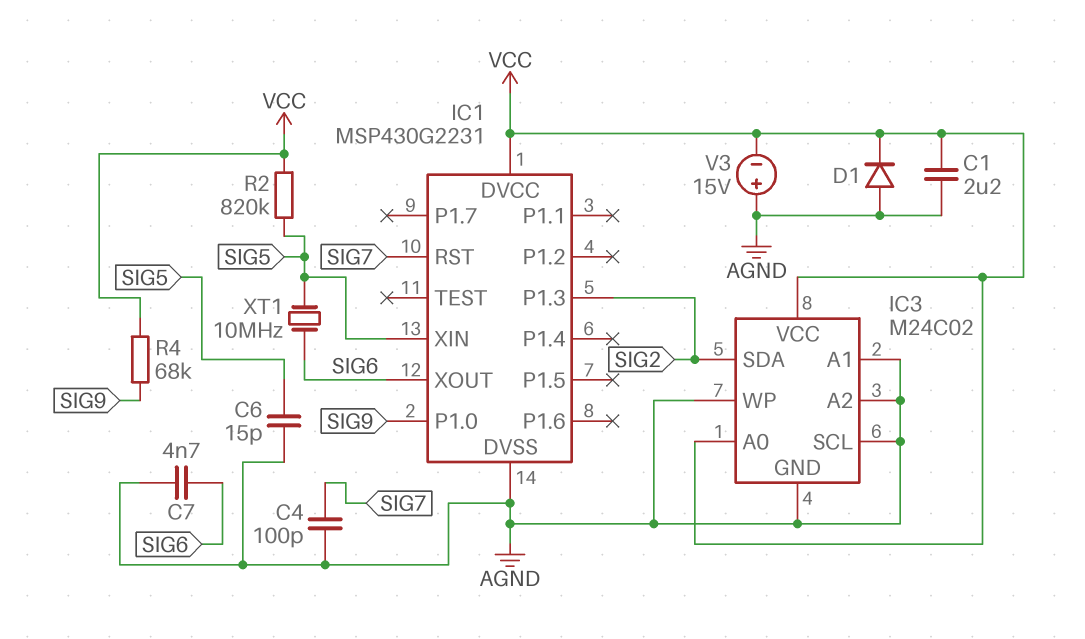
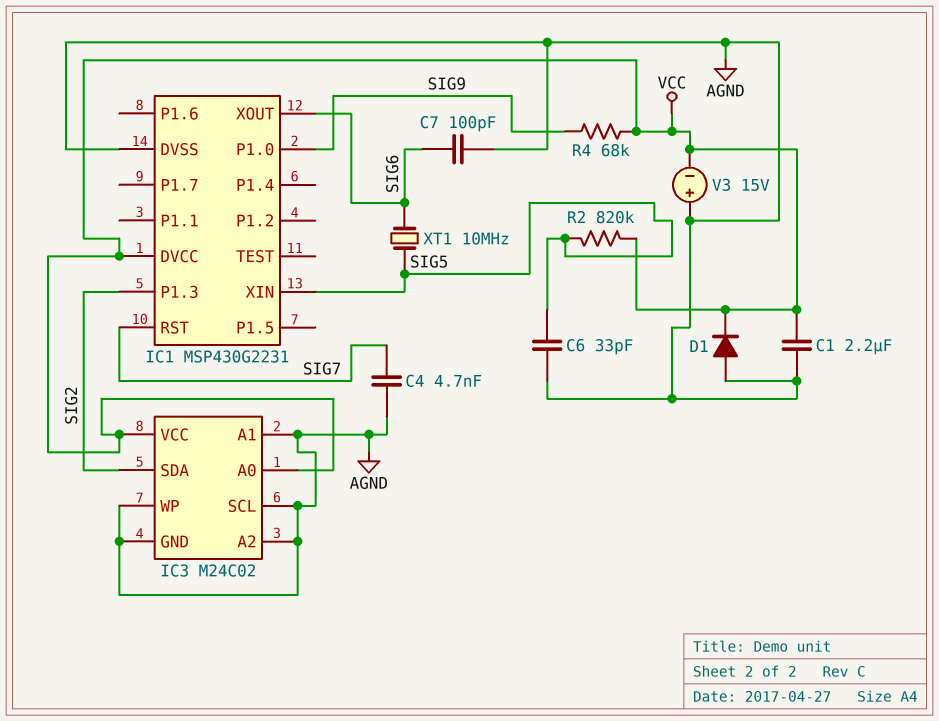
C4: 100pF (AGND, SIG7) -> 4.7nF (AGND, SIG7)
C6: 15pF (AGND, SIG5) -> 33pF (AGND, SIG5)
C7: 4.7nF (AGND, SIG6) -> 100pF (AGND, SIG6)

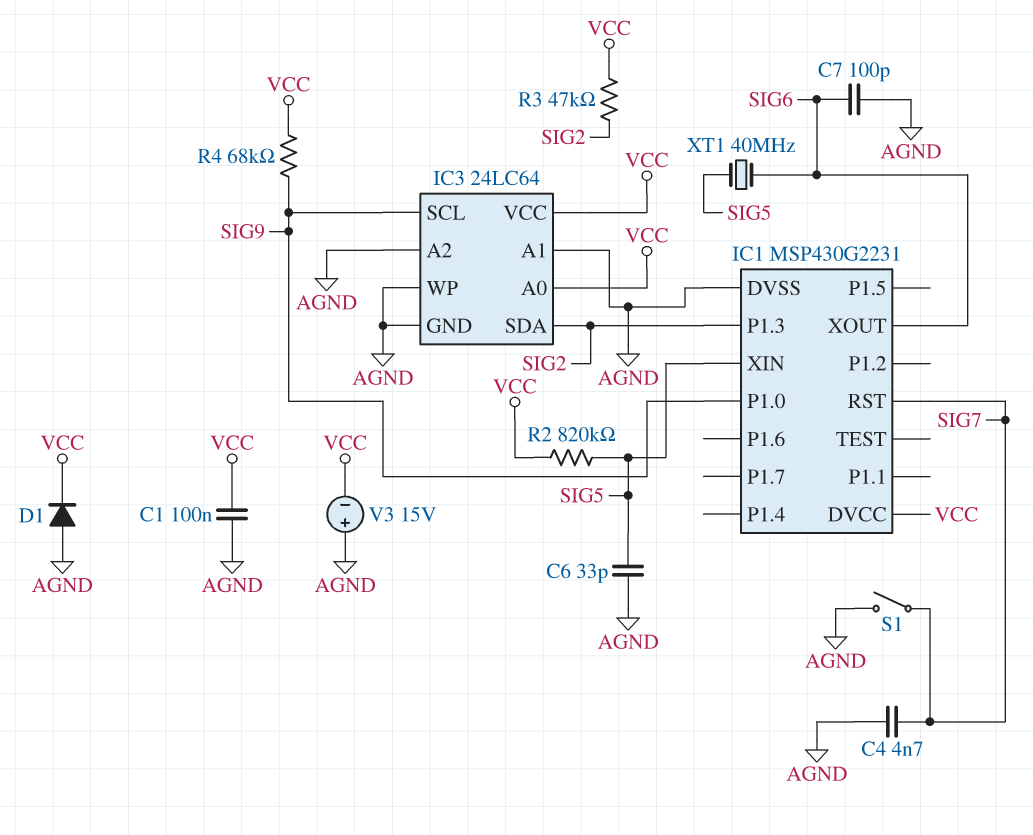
C1: 2.2uF (AGND, VCC) -> 100nF (AGND, VCC)
IC3: M24C02 -> 24LC64
IC3 pin SCL: AGND -> SIG9
R3: none -> 47k (SIG2, VCC)
S1: none -> switch (AGND, SIG7)
XT1: 10MHz (SIG5, SIG6) -> 40MHz (SIG5, SIG6)

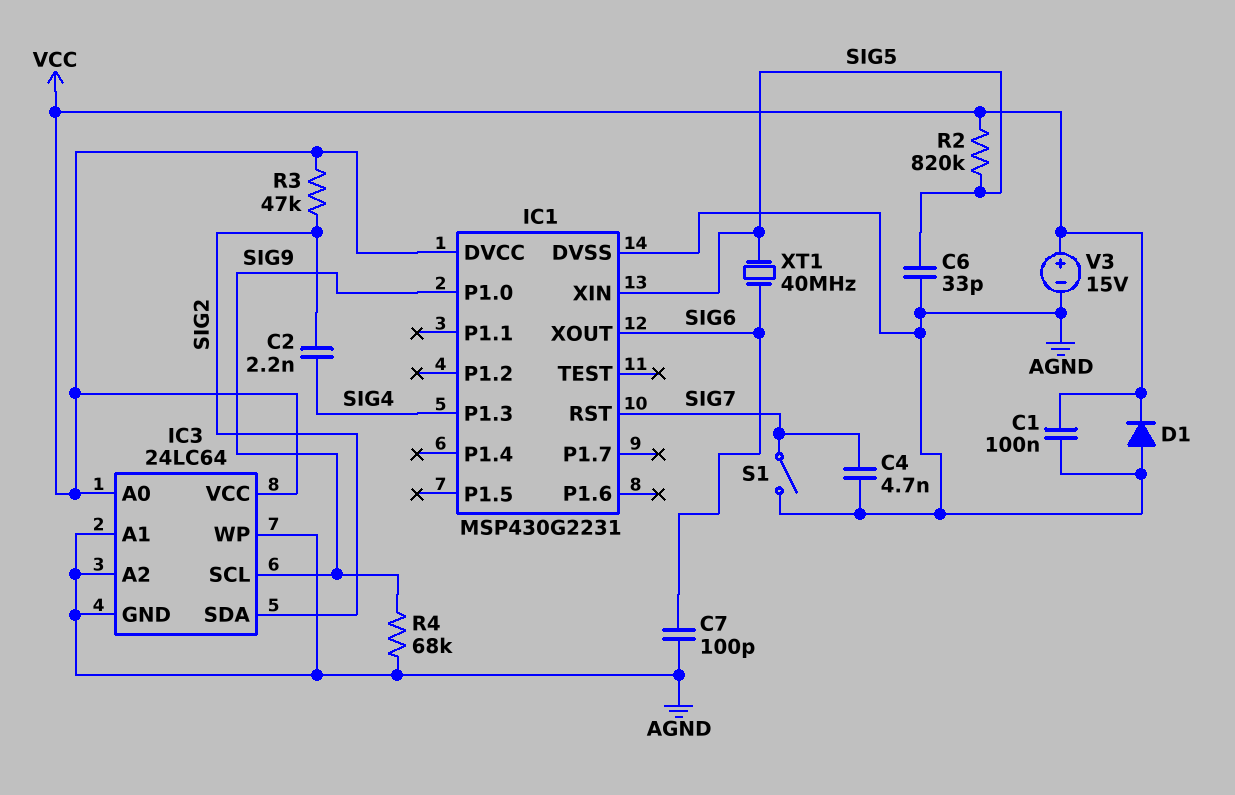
C2: none -> 2.2nF (SIG2, SIG4)
IC1 pin P1.3: SIG2 -> SIG4
R4: 68k (SIG9, VCC) -> 68k (AGND, SIG9)
V3: 15V (plus AGND, minus VCC) -> 15V (plus VCC, minus AGND)

